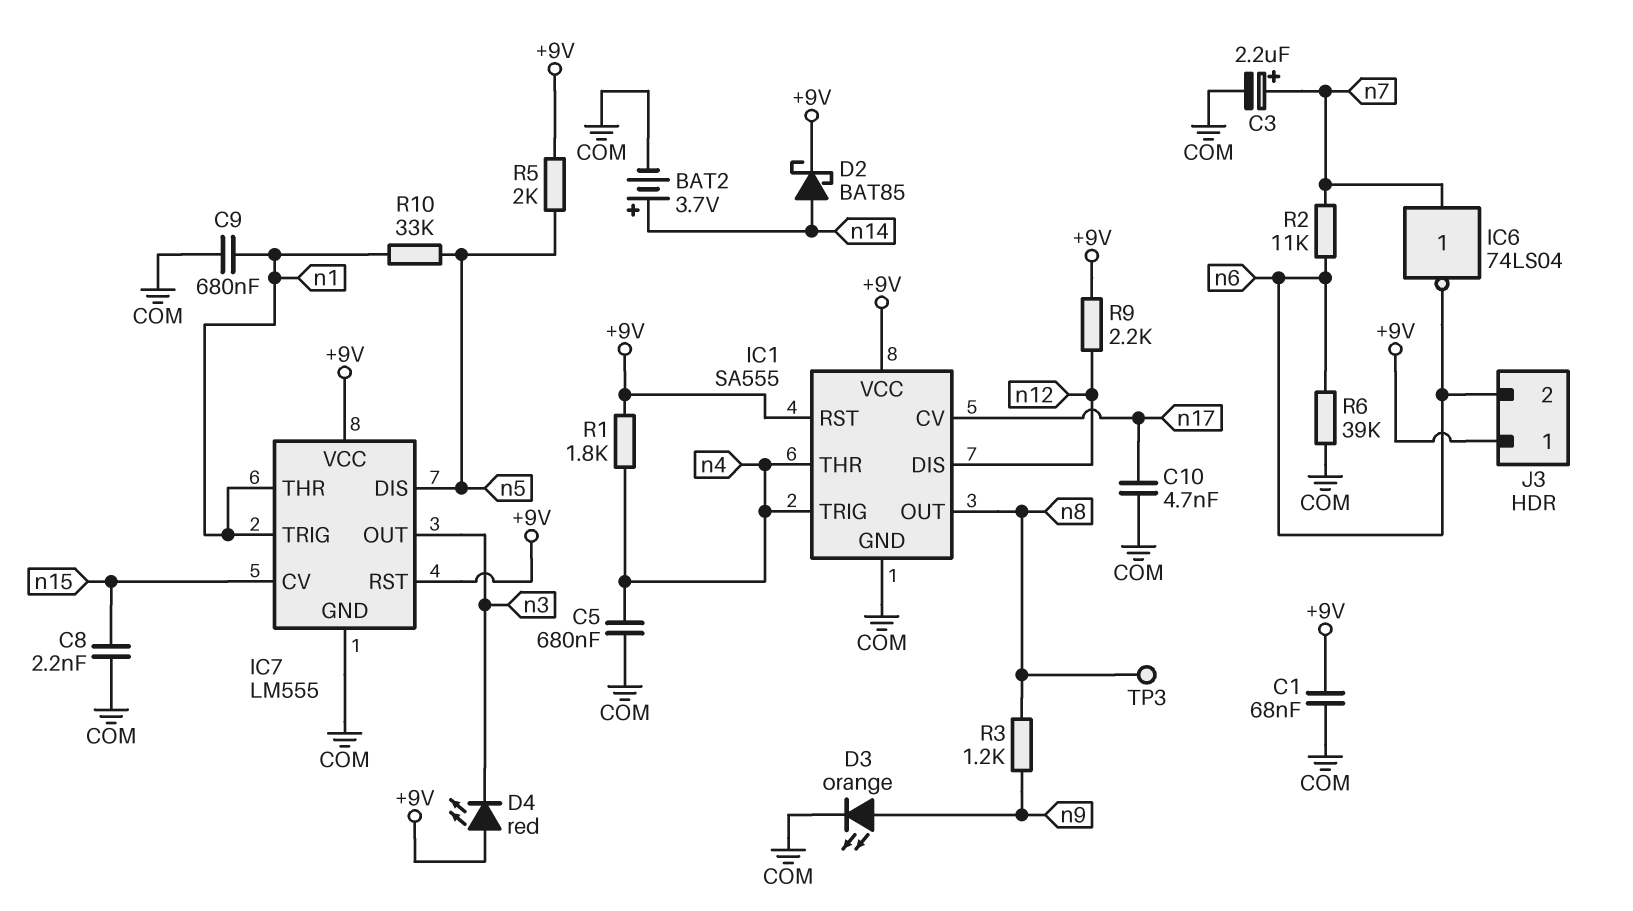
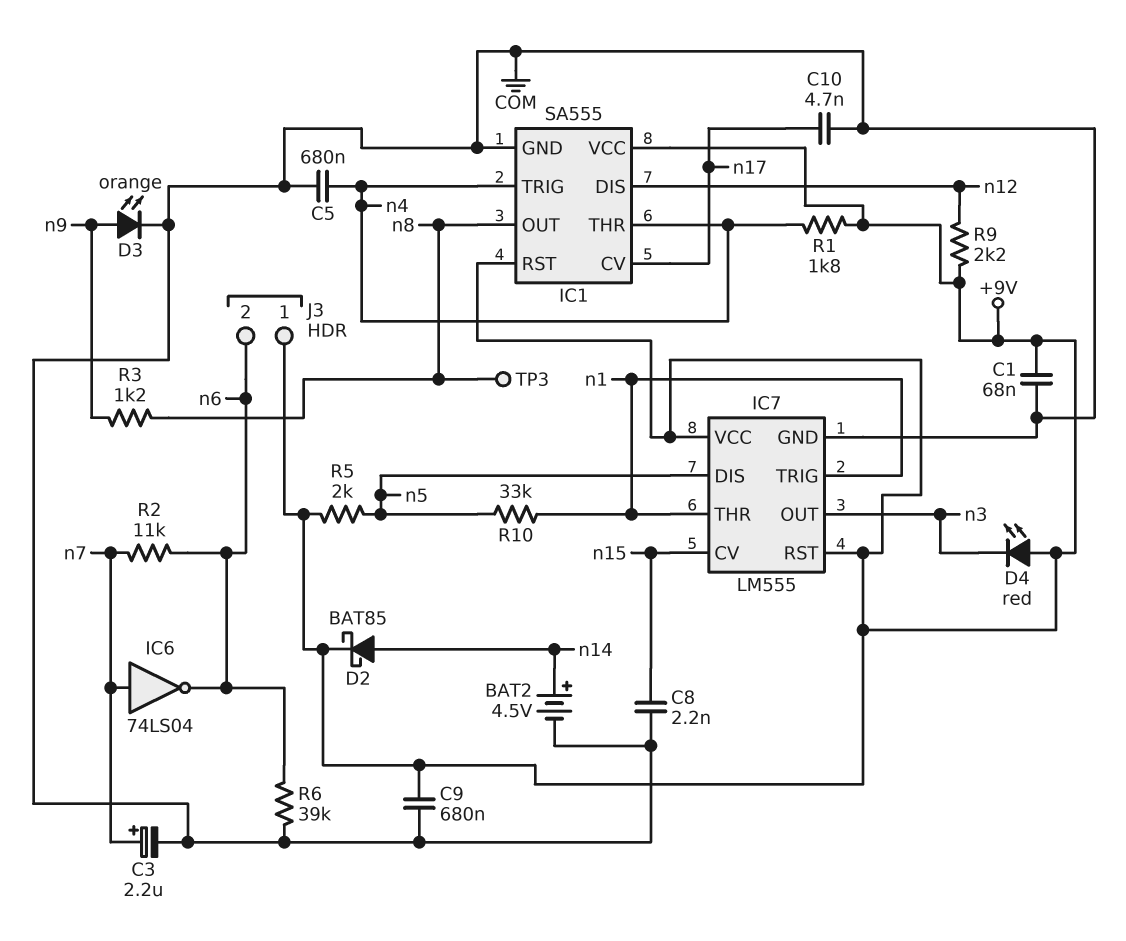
BAT2: 3.7V (plus n14, minus COM) -> 4.5V (plus n14, minus COM)
C9: 680nF (COM, n1) -> 680nF (+9V, COM)

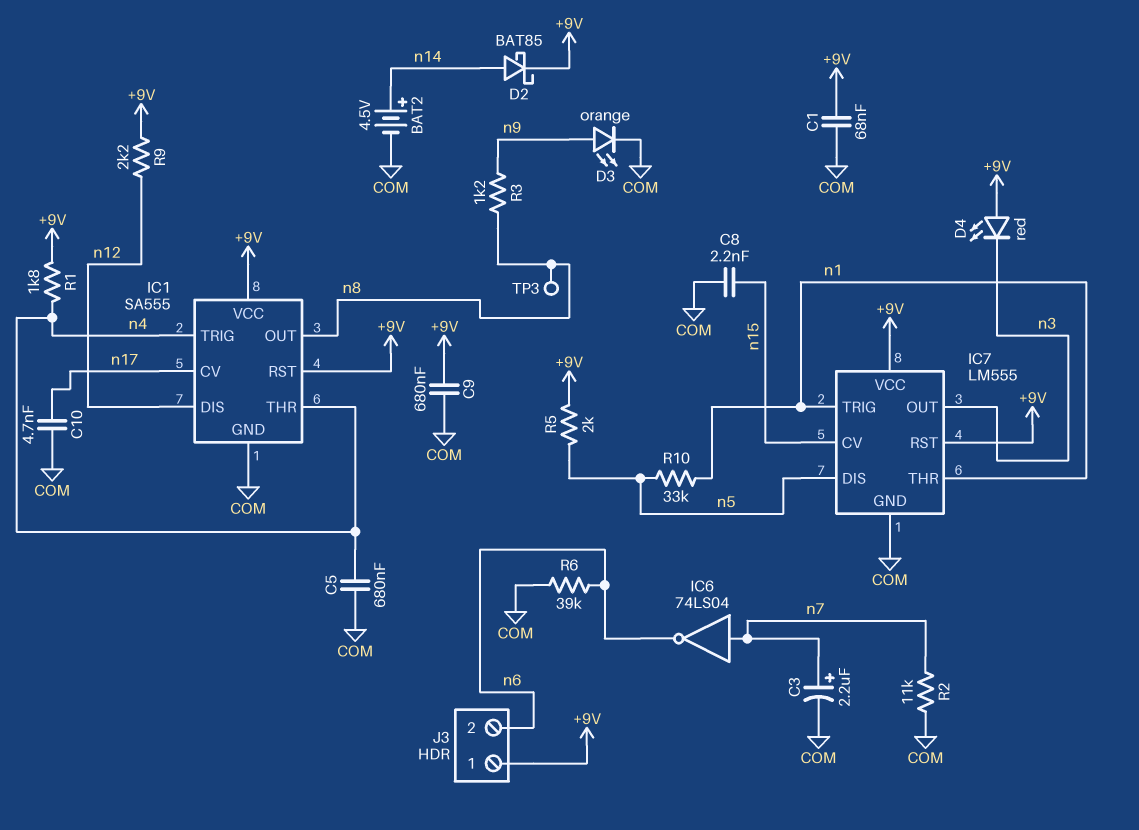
R2: 11k (n6, n7) -> 11k (COM, n7)

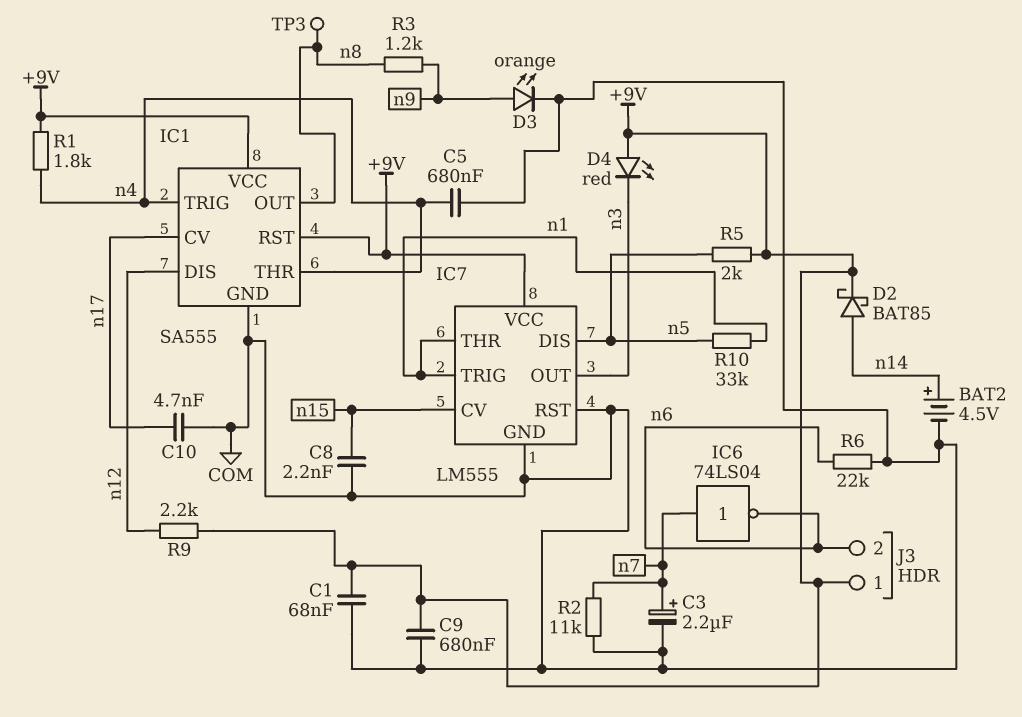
IC7 pin RST: +9V -> COM
R6: 39k (COM, n6) -> 22k (COM, n6)

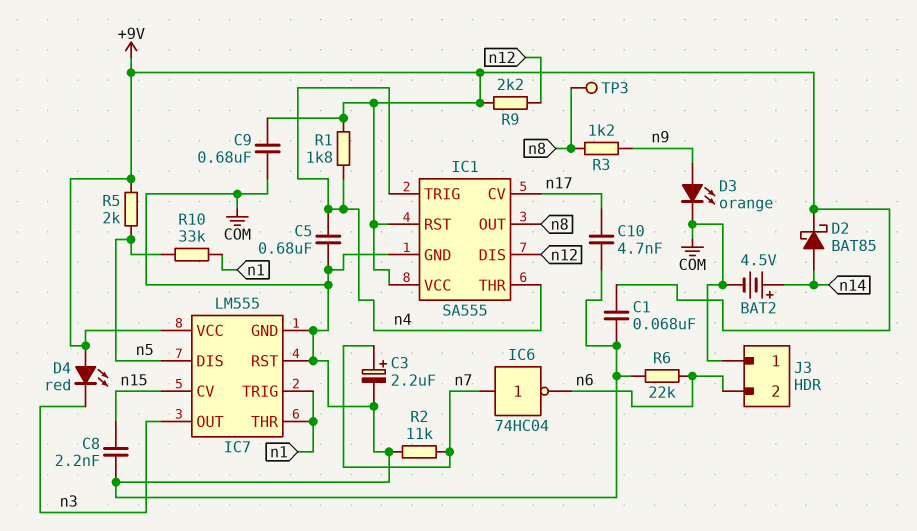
IC6: NOT 74LS04 (in n7, out n6) -> NOT 74HC04 (in n7, out n6)
J3 pin 1: +9V -> COM

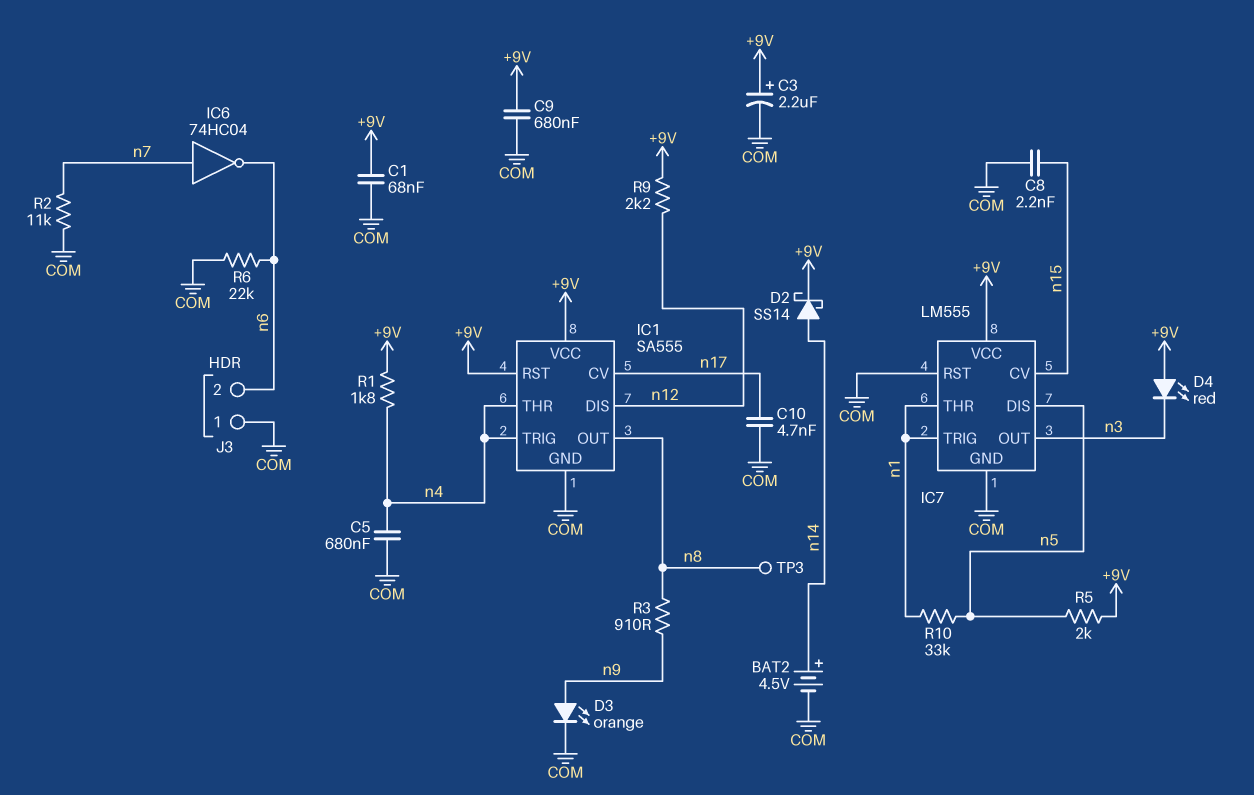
C3: 2.2uF (plus n7, minus COM) -> 2.2uF (plus +9V, minus COM)
D2: schottky BAT85 (A n14, K +9V) -> schottky SS14 (A n14, K +9V)
R3: 1.2k (n8, n9) -> 910 (n8, n9)

